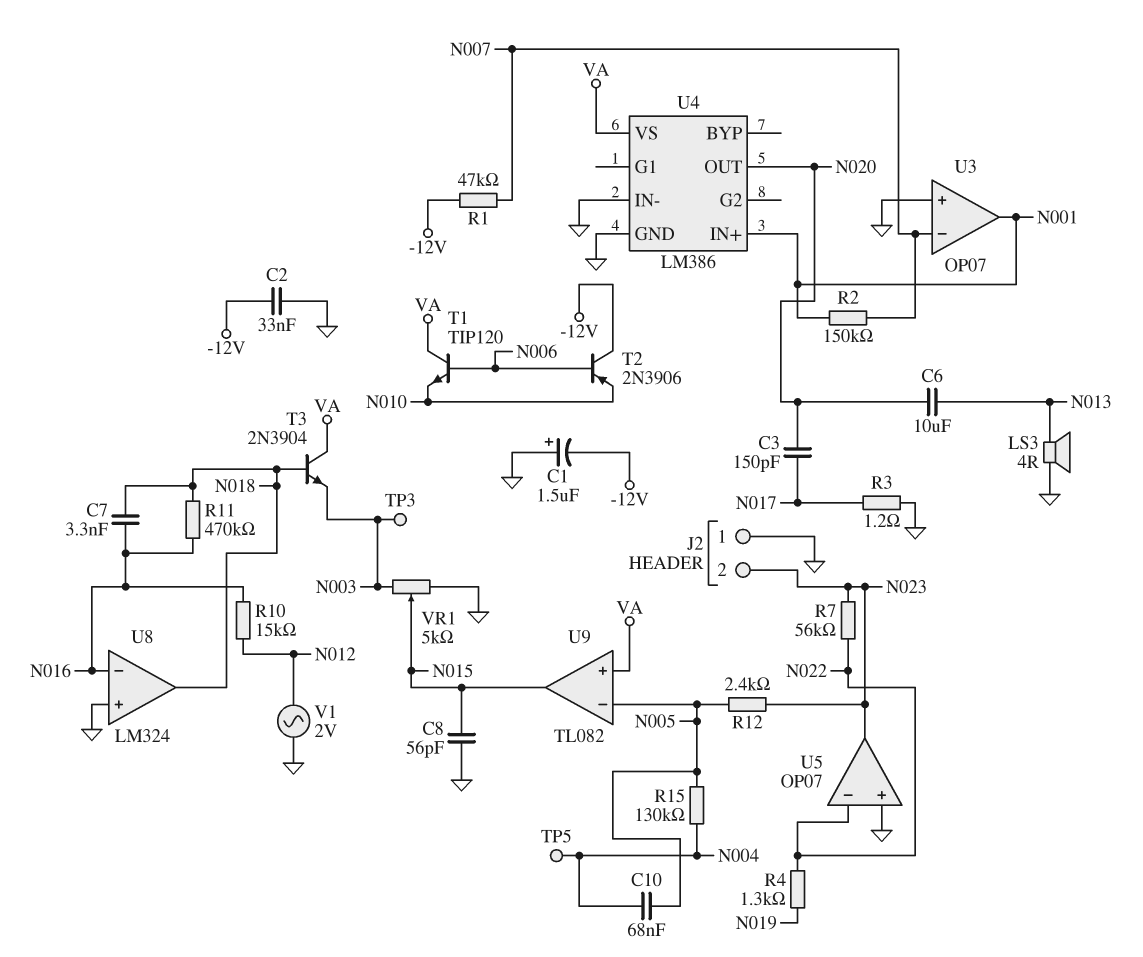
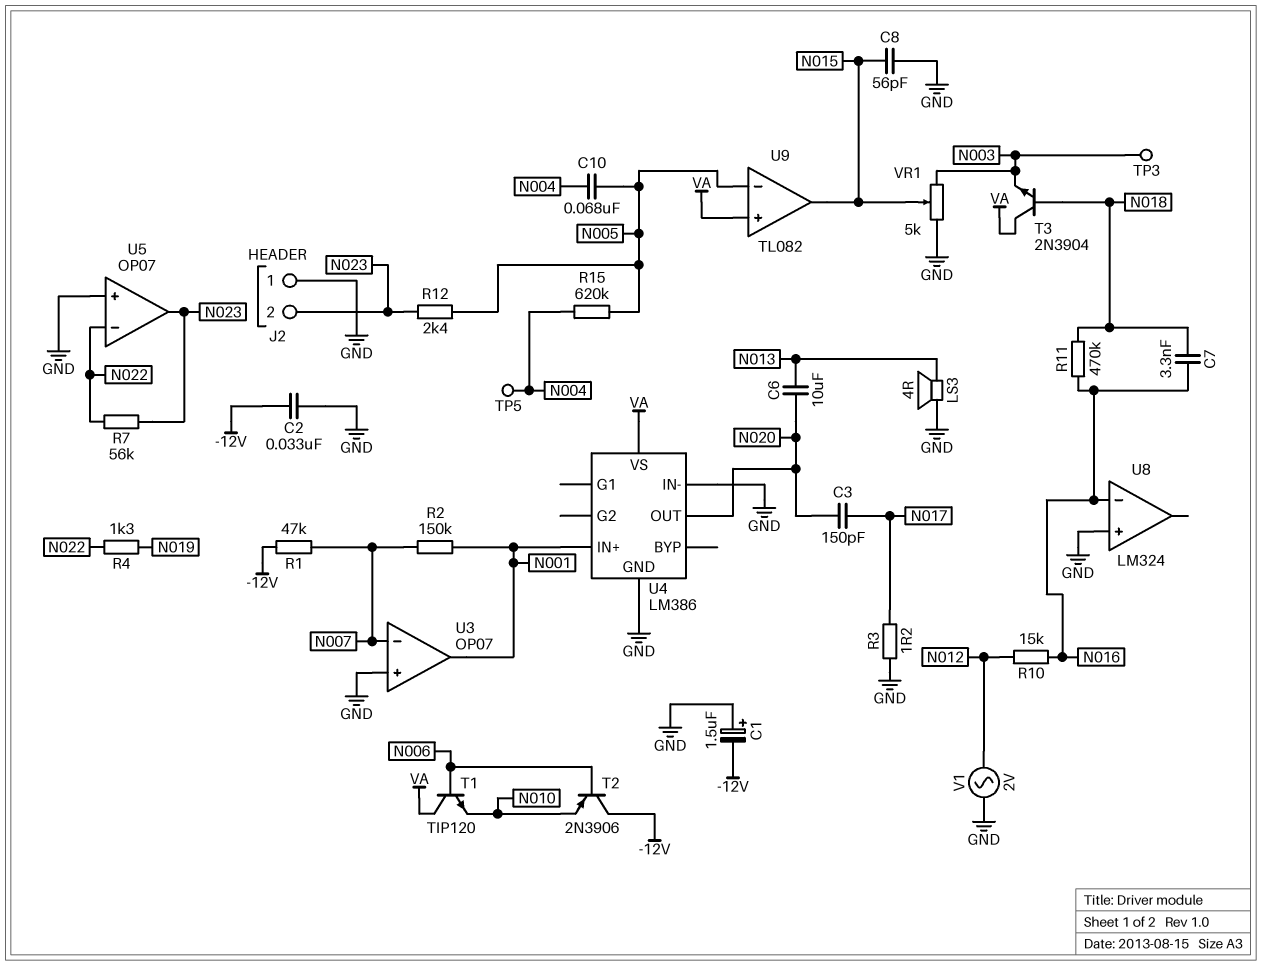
R15: 130k (N004, N005) -> 620k (N004, N005)
U8 pin out: N018 -> none

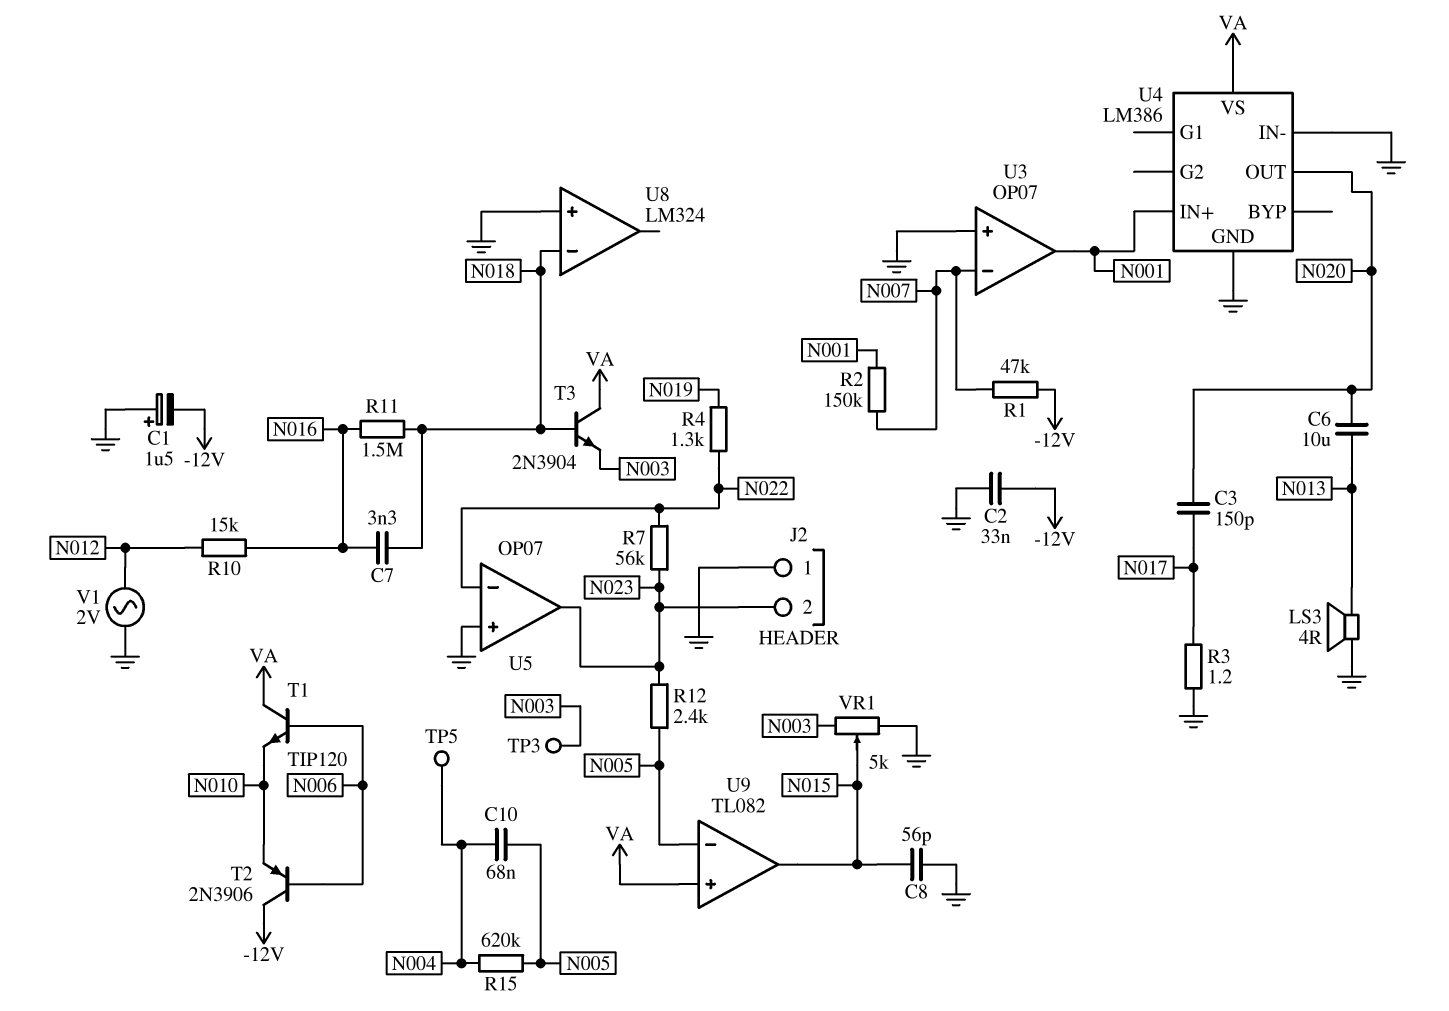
R11: 470k (N016, N018) -> 1.5M (N016, N018)
U8 pin in-: N016 -> N018

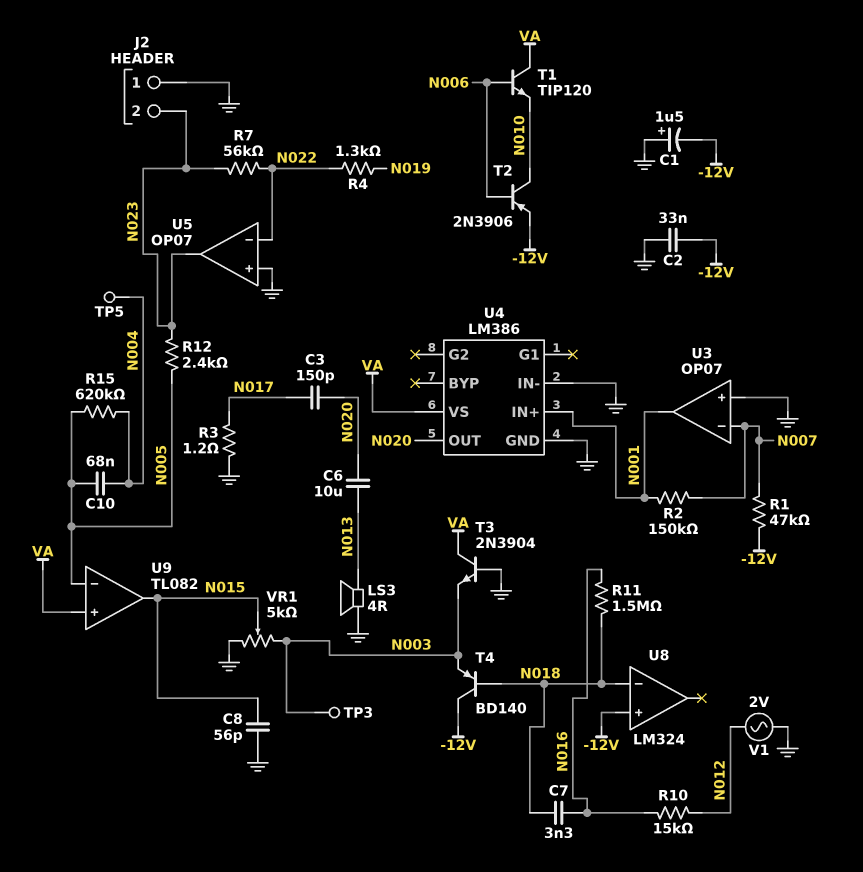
T2: PNP 2N3906 (B N006, C -12V, E N010) -> PNP 2N3906 (B N006, C N010, E -12V)
T3: NPN 2N3904 (B N018, C VA, E N003) -> NPN 2N3904 (B GND, C VA, E N003)
T4: none -> PNP BD140 (B N018, C -12V, E N003)
U8 pin in+: GND -> -12V

